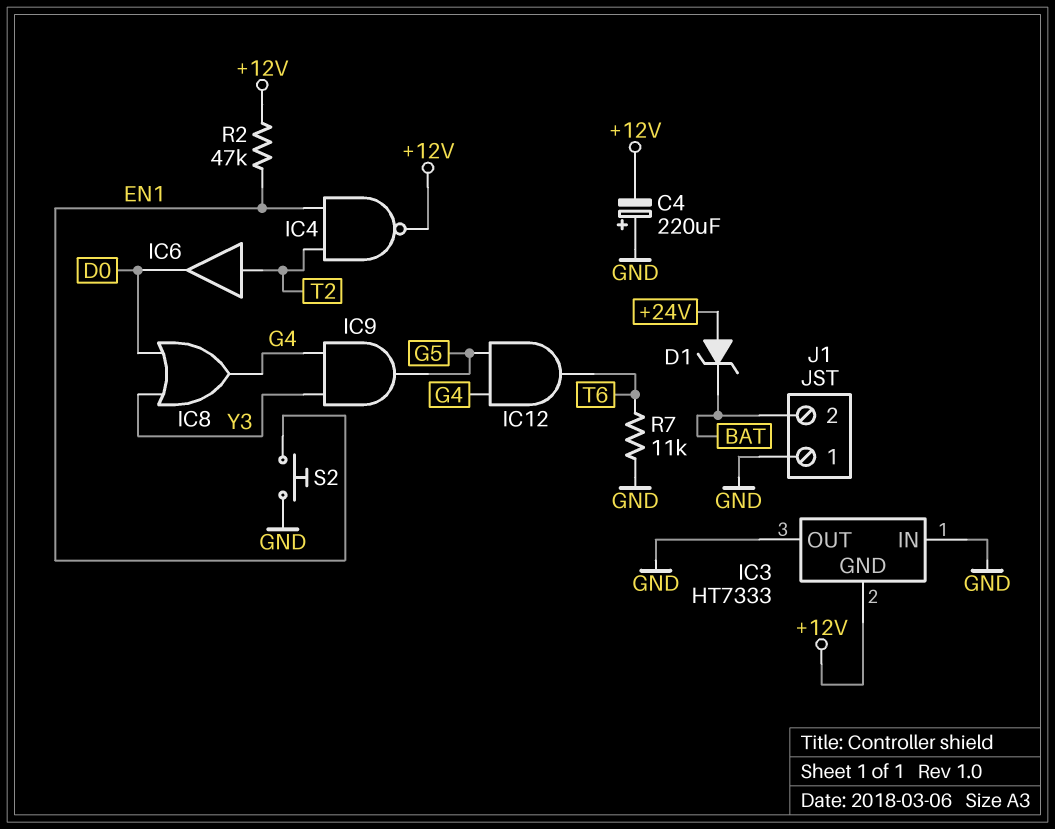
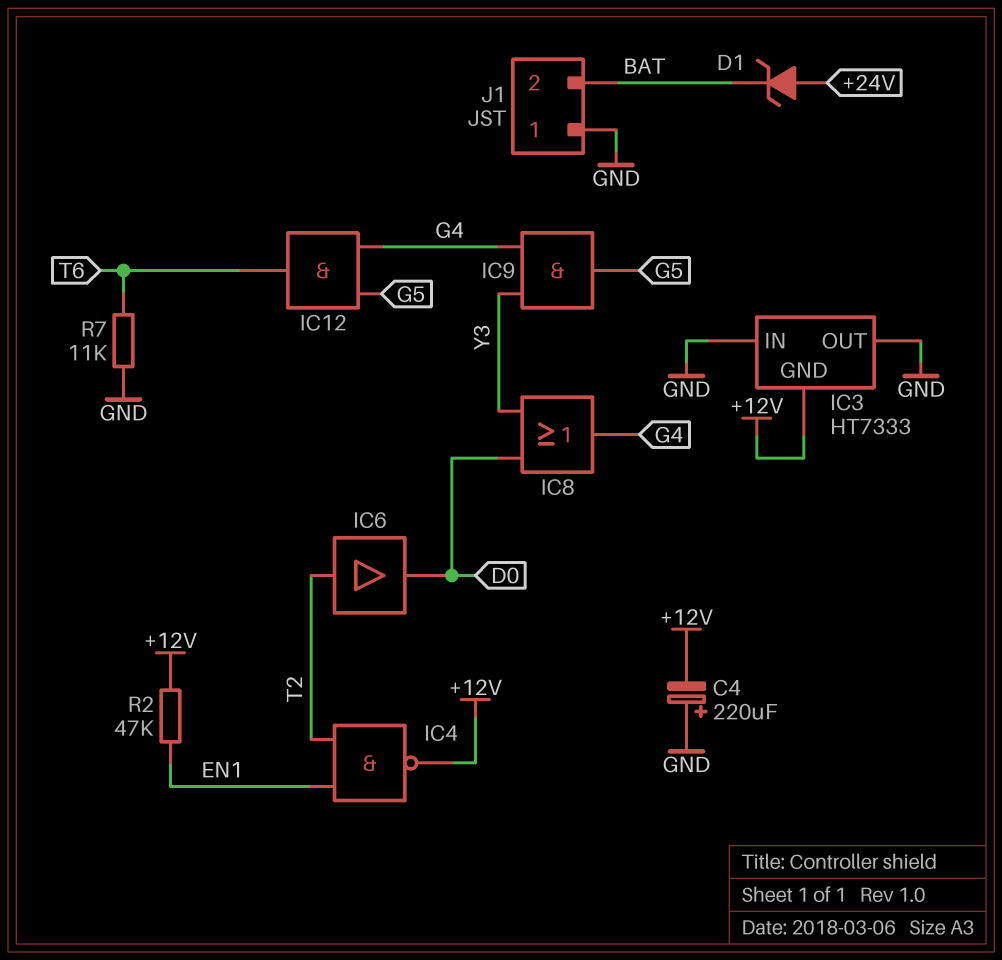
S2: button (EN1, GND) -> none

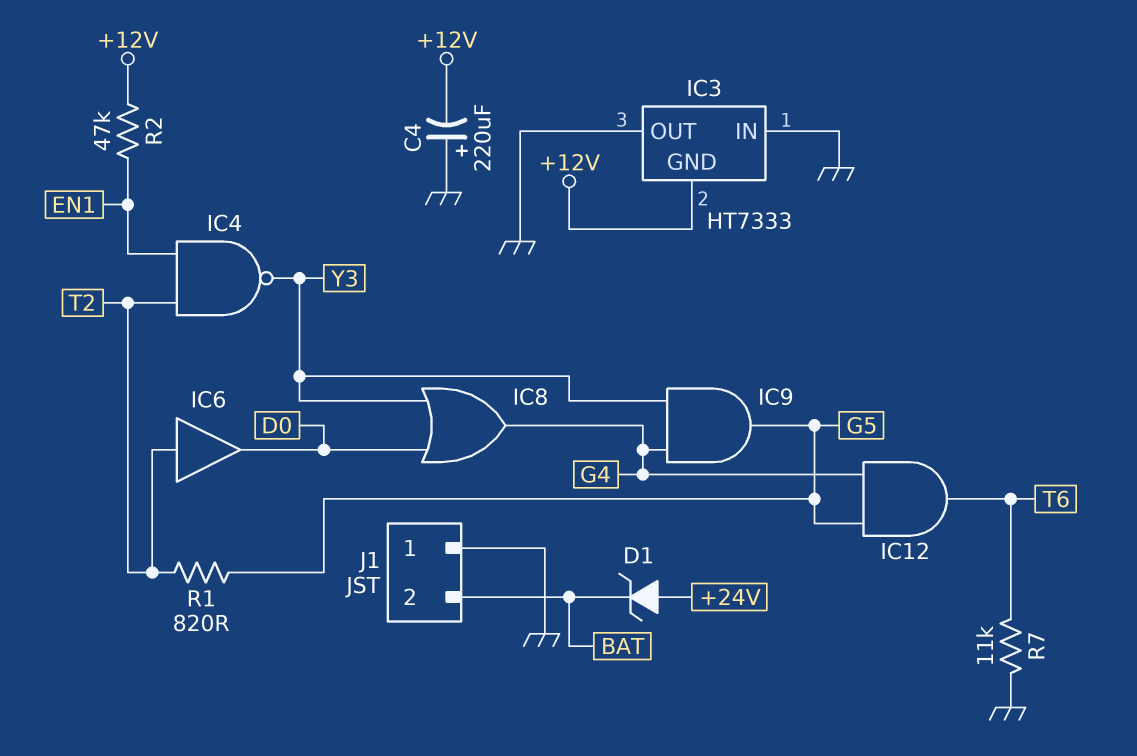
IC4: NAND (in EN1, in T2, out +12V) -> NAND (in EN1, in T2, out Y3)
R1: none -> 820 (G5, T2)

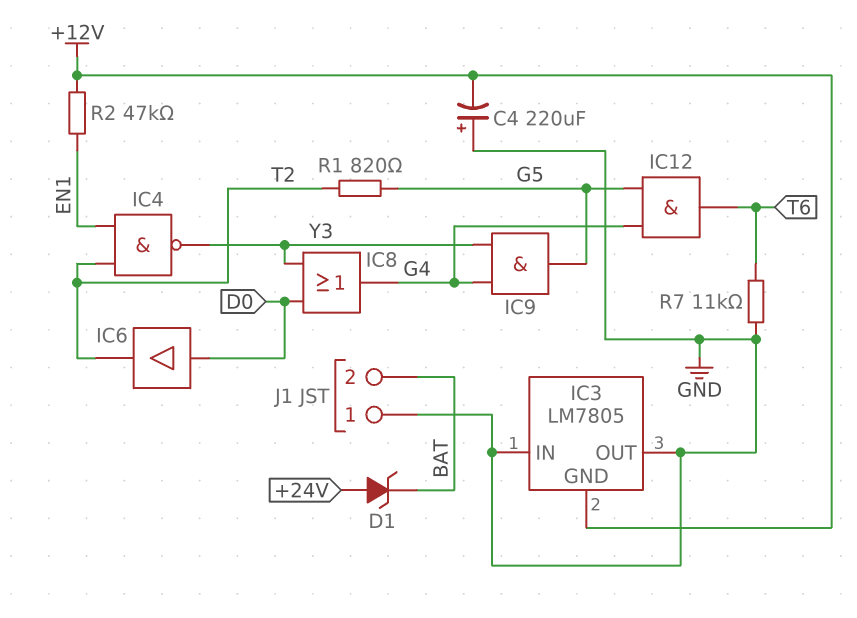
IC3: HT7333 -> LM7805
IC6: buffer (in T2, out D0) -> buffer (in D0, out T2)

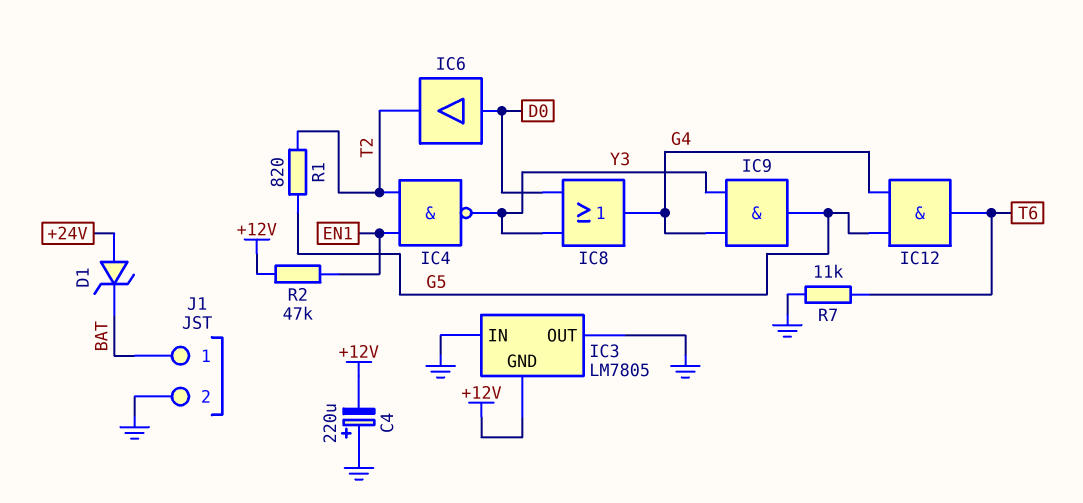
J1 pin 1: GND -> BAT
J1 pin 2: BAT -> GND

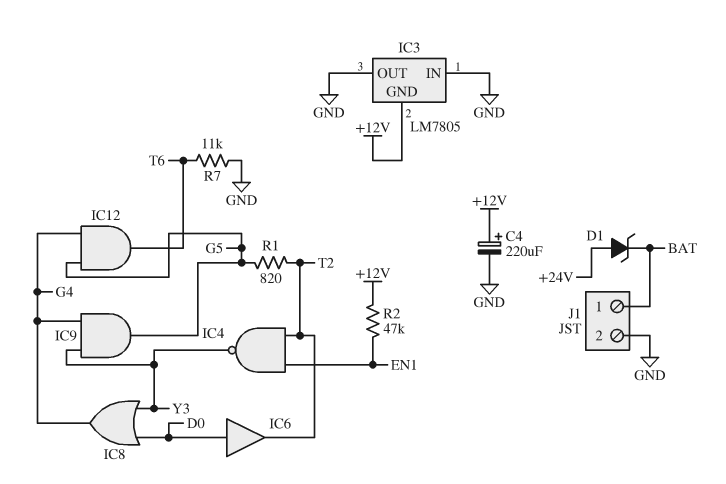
C4: 220uF (plus GND, minus +12V) -> 220uF (plus +12V, minus GND)

